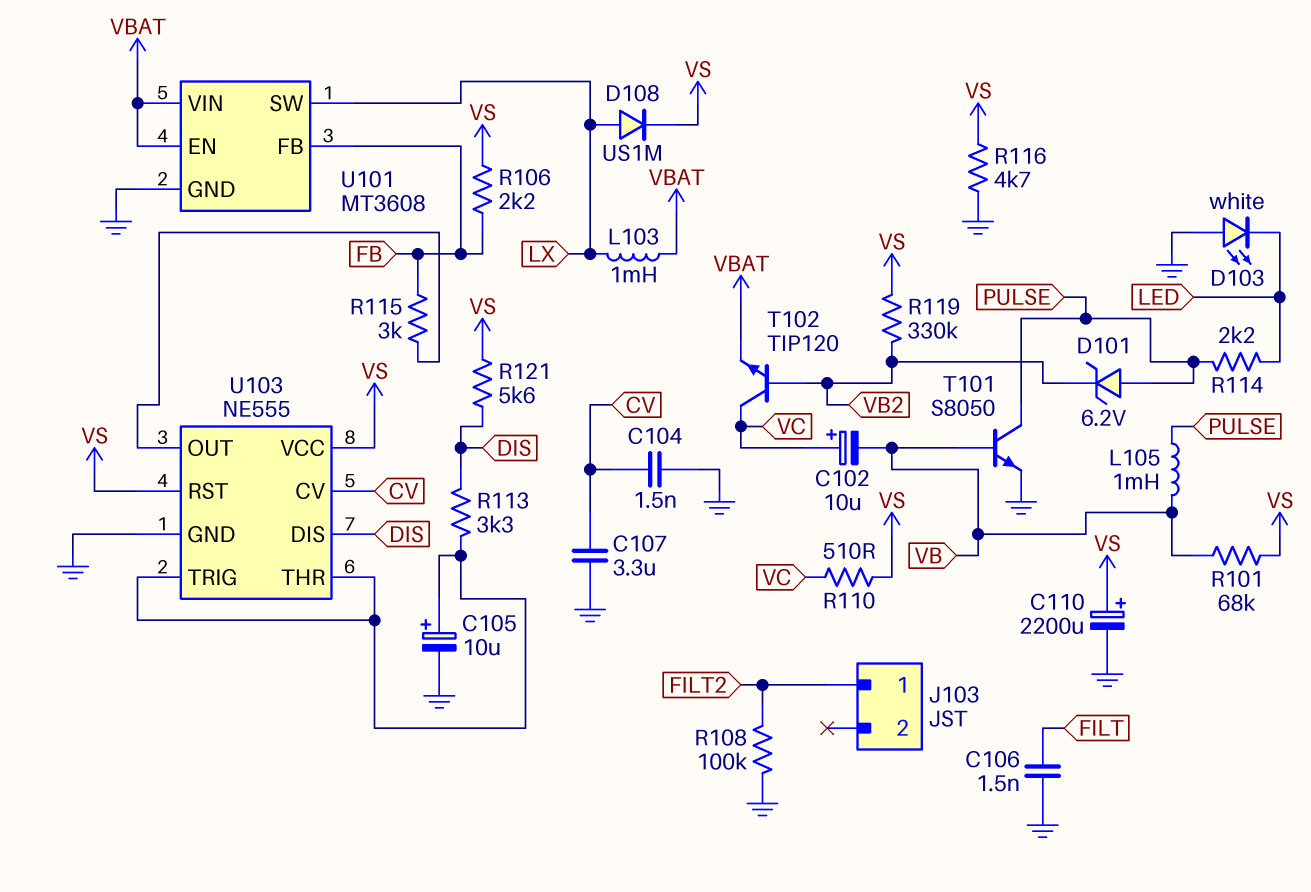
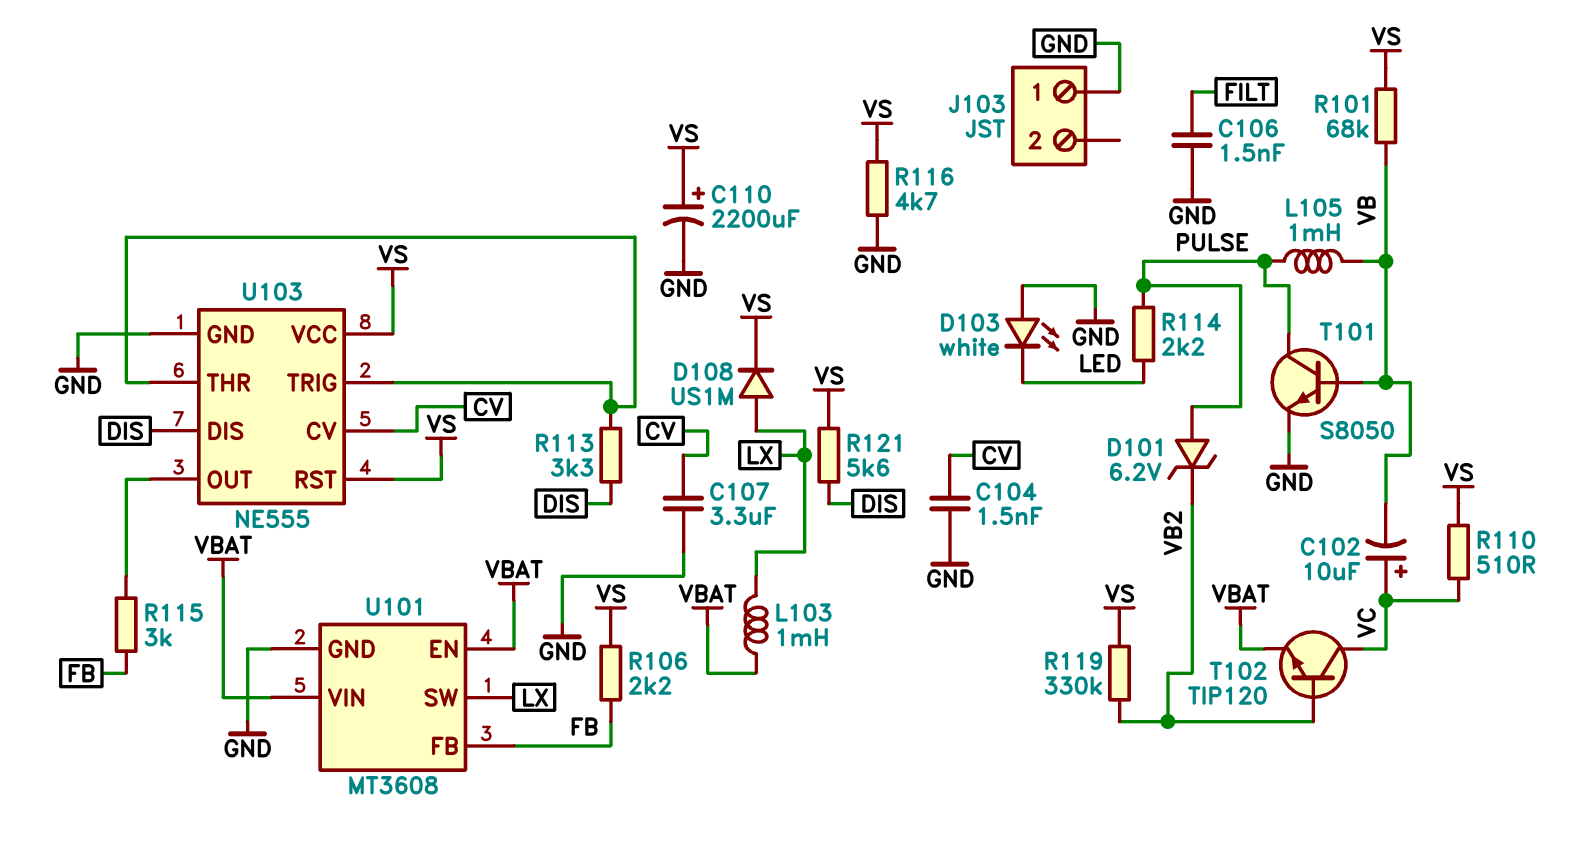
C105: 10uF (plus U103/THR, minus GND) -> none
J103 pin 1: FILT2 -> GND
R108: 100k (FILT2, GND) -> none

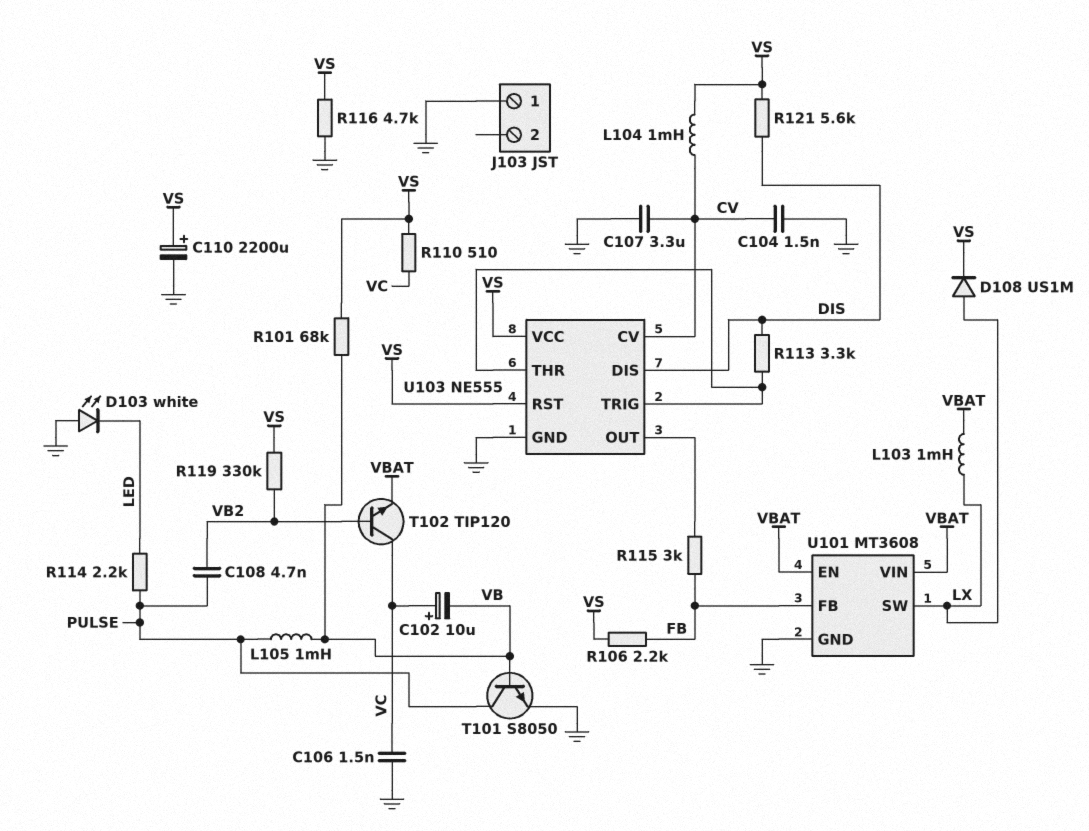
C106: 1.5nF (FILT, GND) -> 1.5nF (GND, VC)
C108: none -> 4.7nF (PULSE, VB2)
D101: zener 6.2V (A PULSE, K VB2) -> none
L104: none -> 1mH (CV, VS)

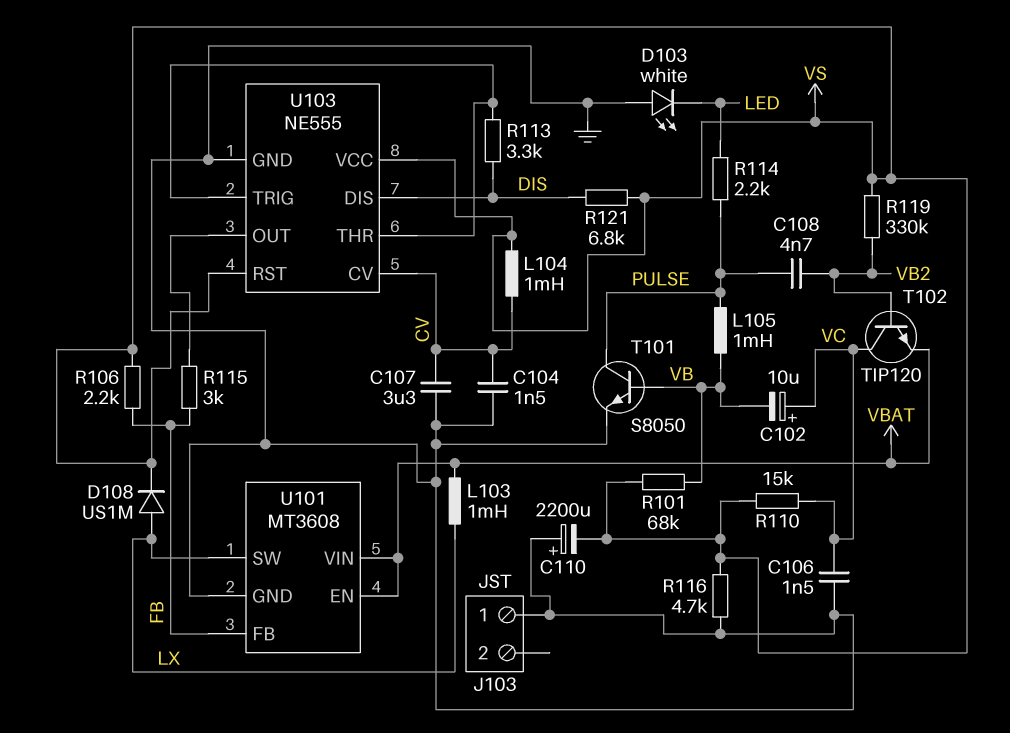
C110: 2200uF (plus VS, minus GND) -> 2200uF (plus GND, minus VS)
R110: 510 (VC, VS) -> 15k (VC, VS)
R121: 5.6k (DIS, VS) -> 6.8k (DIS, VS)

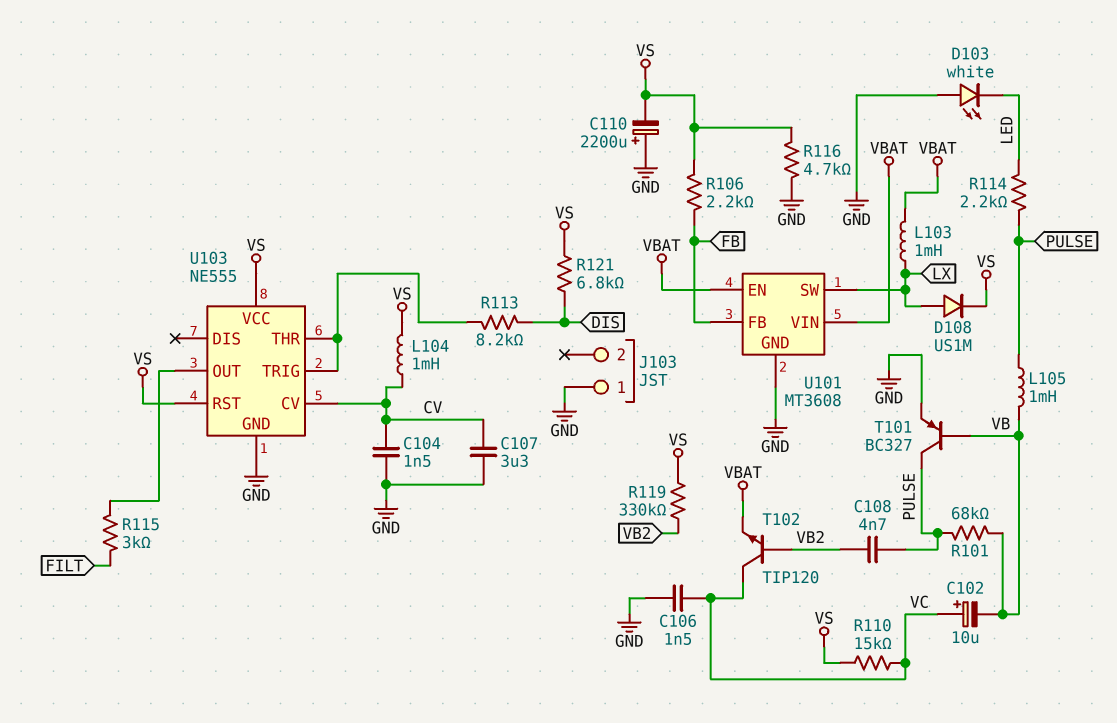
R101: 68k (VB, VS) -> 68k (PULSE, VB)
R113: 3.3k (DIS, U103/THR) -> 8.2k (DIS, U103/THR)
R115: 3k (FB, U103/OUT) -> 3k (FILT, U103/OUT)
T101: NPN S8050 (B VB, C PULSE, E GND) -> PNP BC327 (B VB, C PULSE, E GND)
U103 pin DIS: DIS -> none

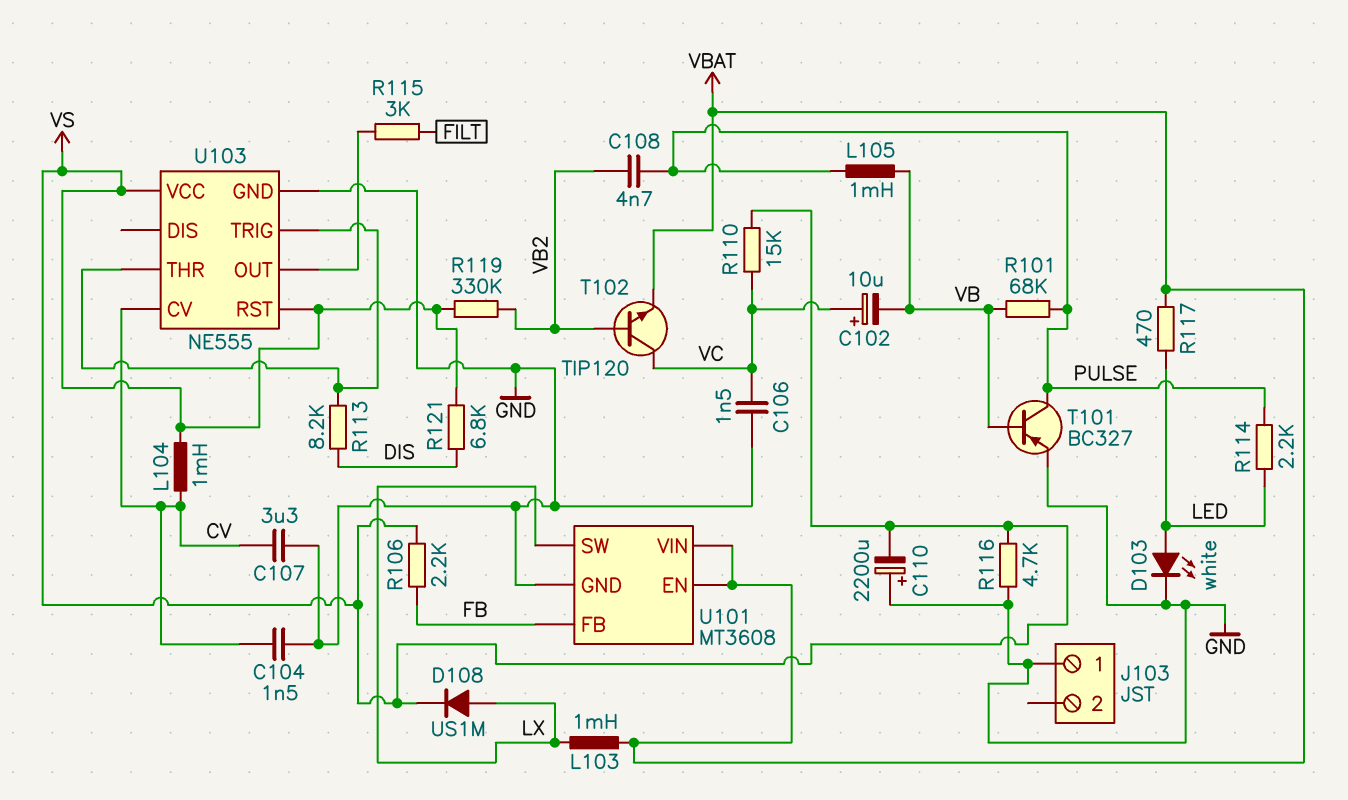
D103: LED white (A GND, K LED) -> LED white (A LED, K GND)
R117: none -> 470 (LED, VBAT)

